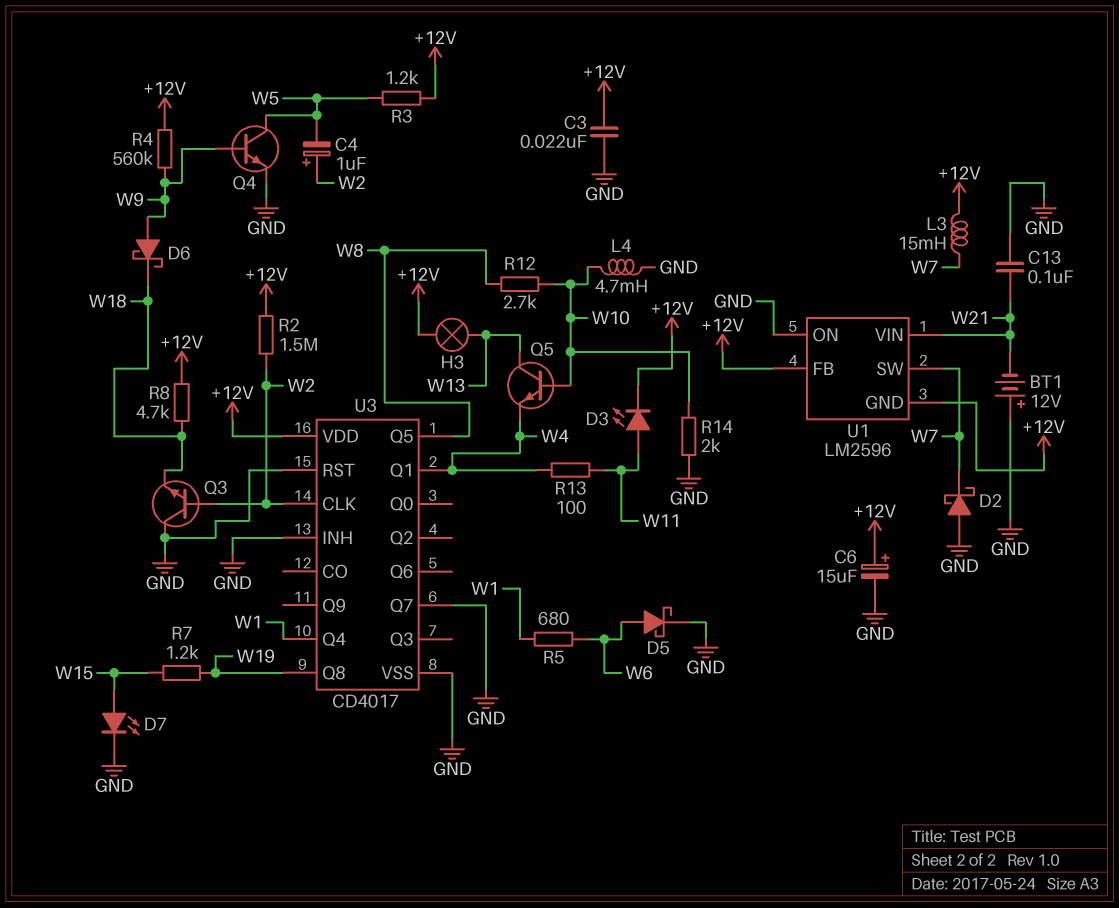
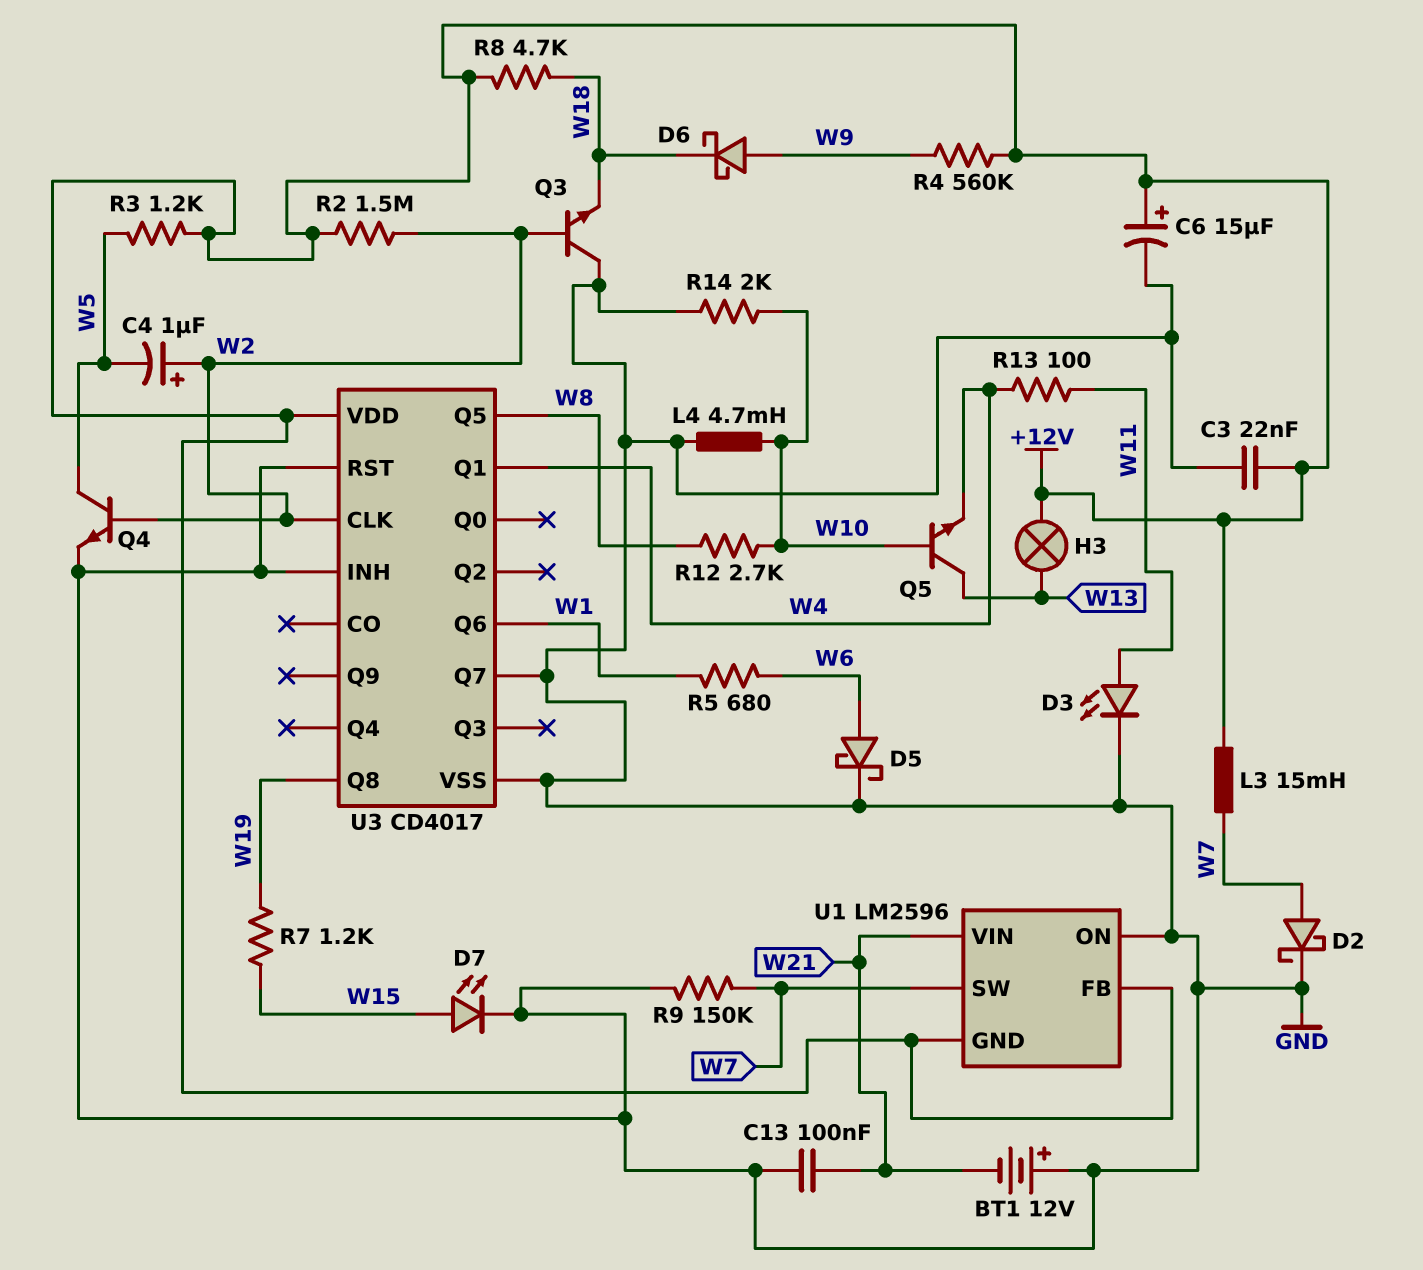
D2: schottky (A GND, K W7) -> schottky (A W7, K GND)
D3: LED (A W11, K +12V) -> LED (A W11, K GND)
Q4: NPN (B W9, C W5, E GND) -> NPN (B W2, C W5, E GND)
R9: none -> 150k (GND, W7)
U3 pin Q4: W1 -> none
U3 pin Q6: none -> W1

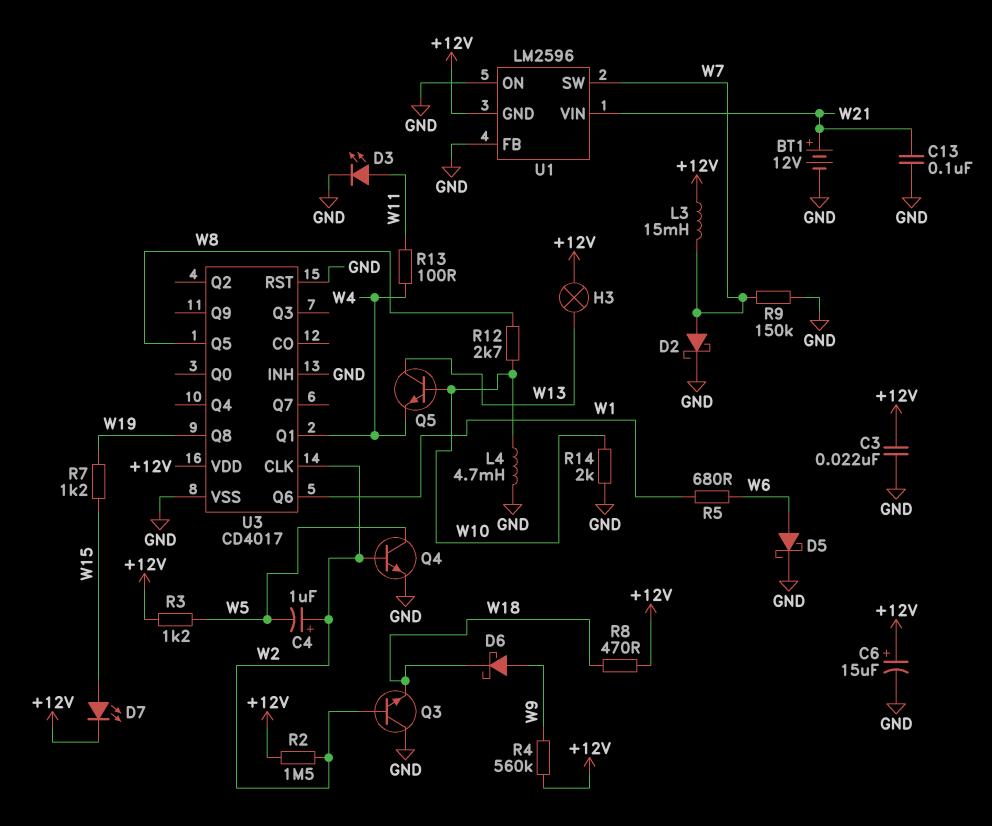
BT1: 12V (plus GND, minus W21) -> 12V (plus W21, minus GND)
D7: LED (A W15, K GND) -> LED (A W15, K +12V)
R8: 4.7k (+12V, W18) -> 470 (+12V, W18)
U1 pin FB: +12V -> GND
U3 pin Q7: GND -> none

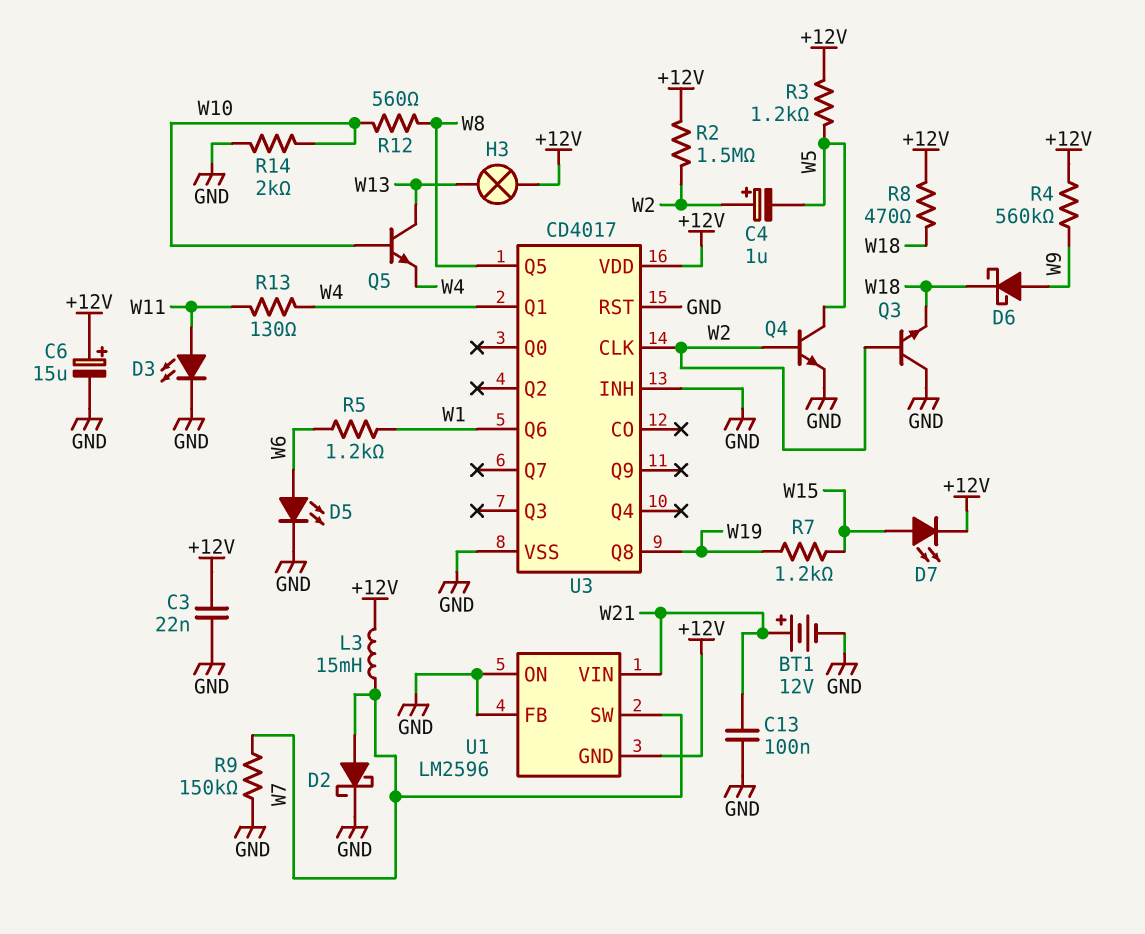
D5: schottky (A W6, K GND) -> LED (A W6, K GND)
L4: 4.7mH (GND, W10) -> none
R5: 680 (W1, W6) -> 1.2k (W1, W6)
R12: 2.7k (W8, W10) -> 560 (W8, W10)
R13: 100 (W4, W11) -> 130 (W4, W11)

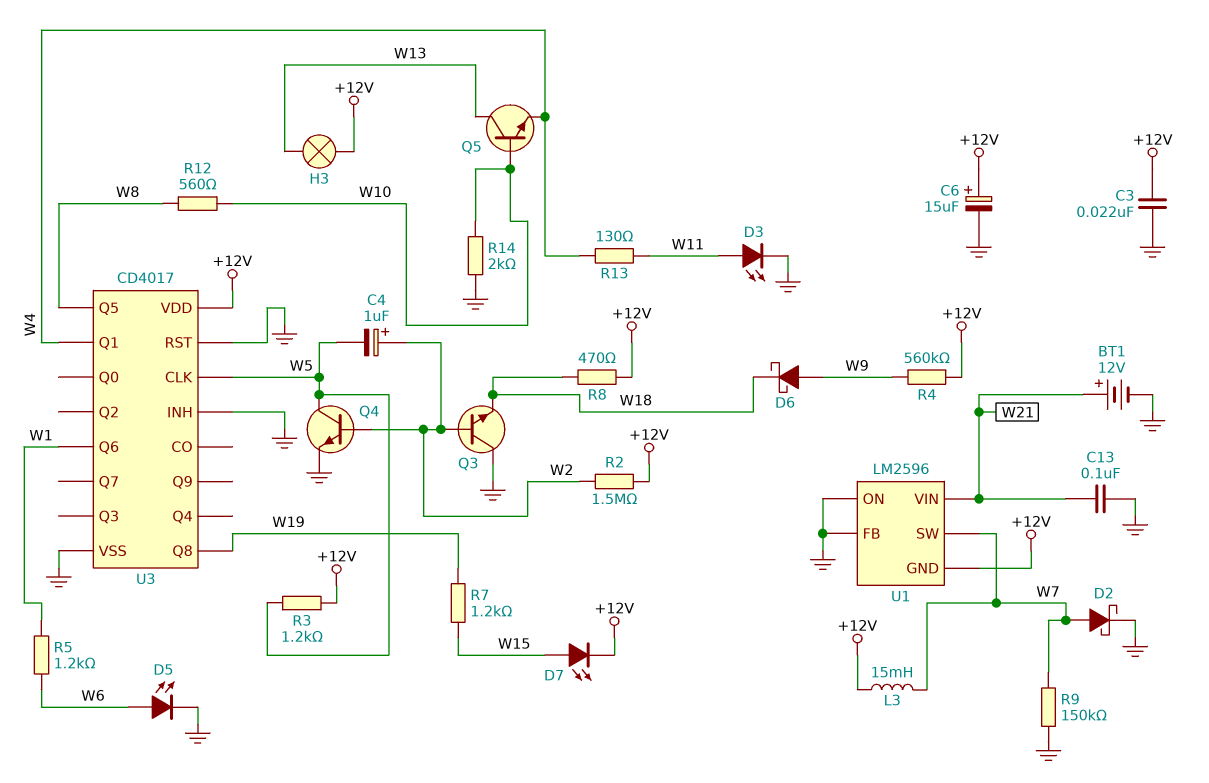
U3 pin CLK: W2 -> W5

